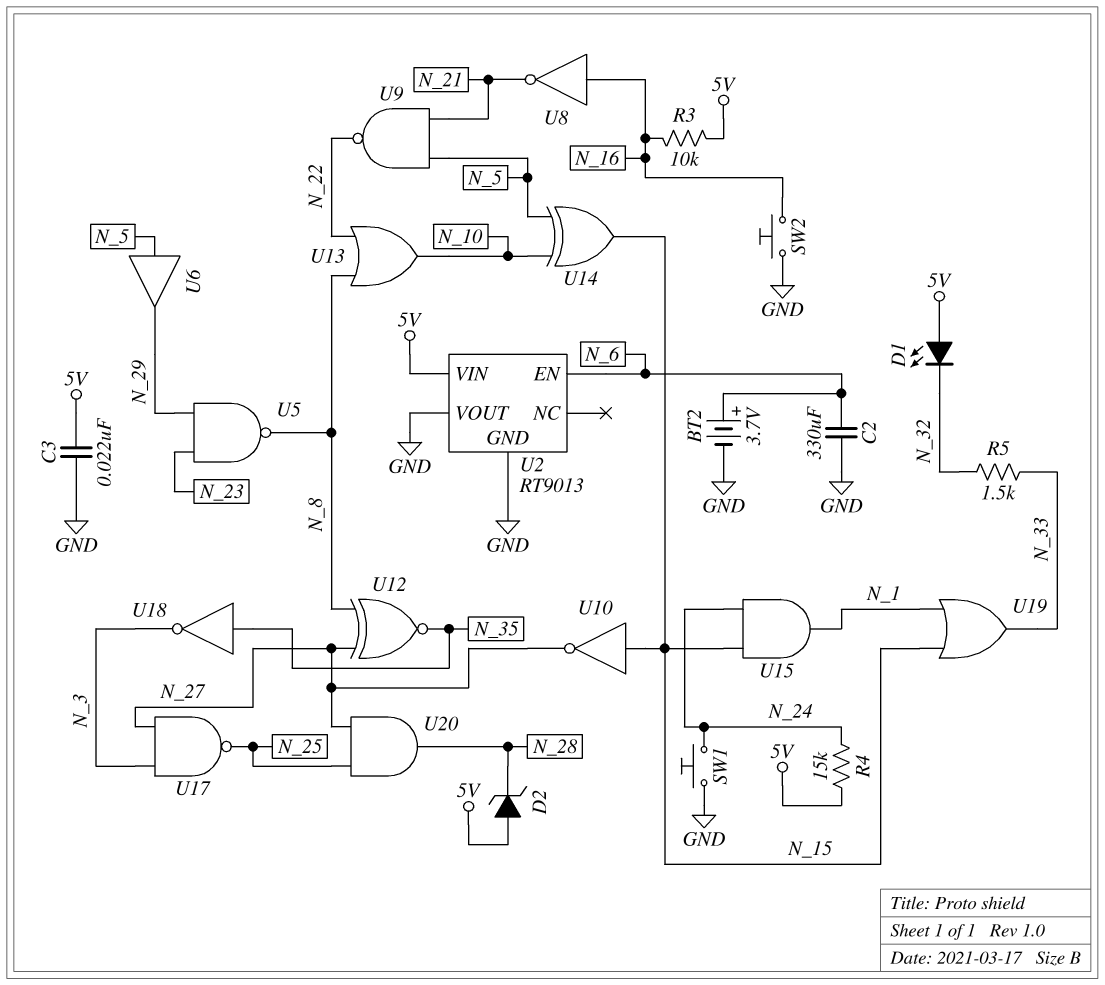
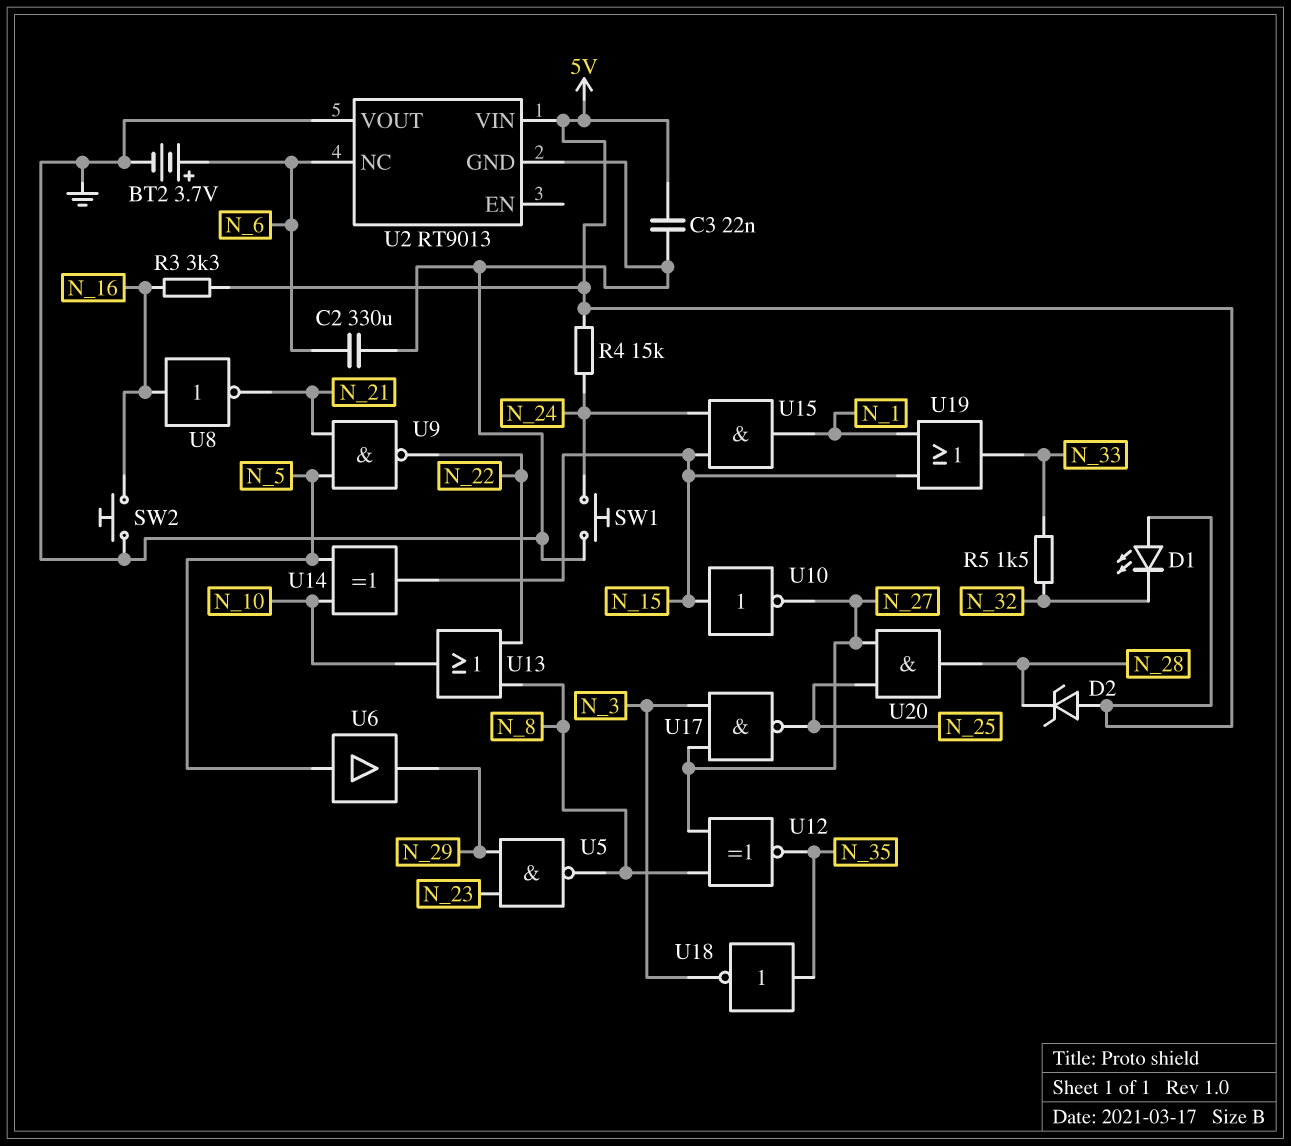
R3: 10k (5V, N_16) -> 3.3k (5V, N_16)
U2 pin EN: N_6 -> none
U2 pin NC: none -> N_6

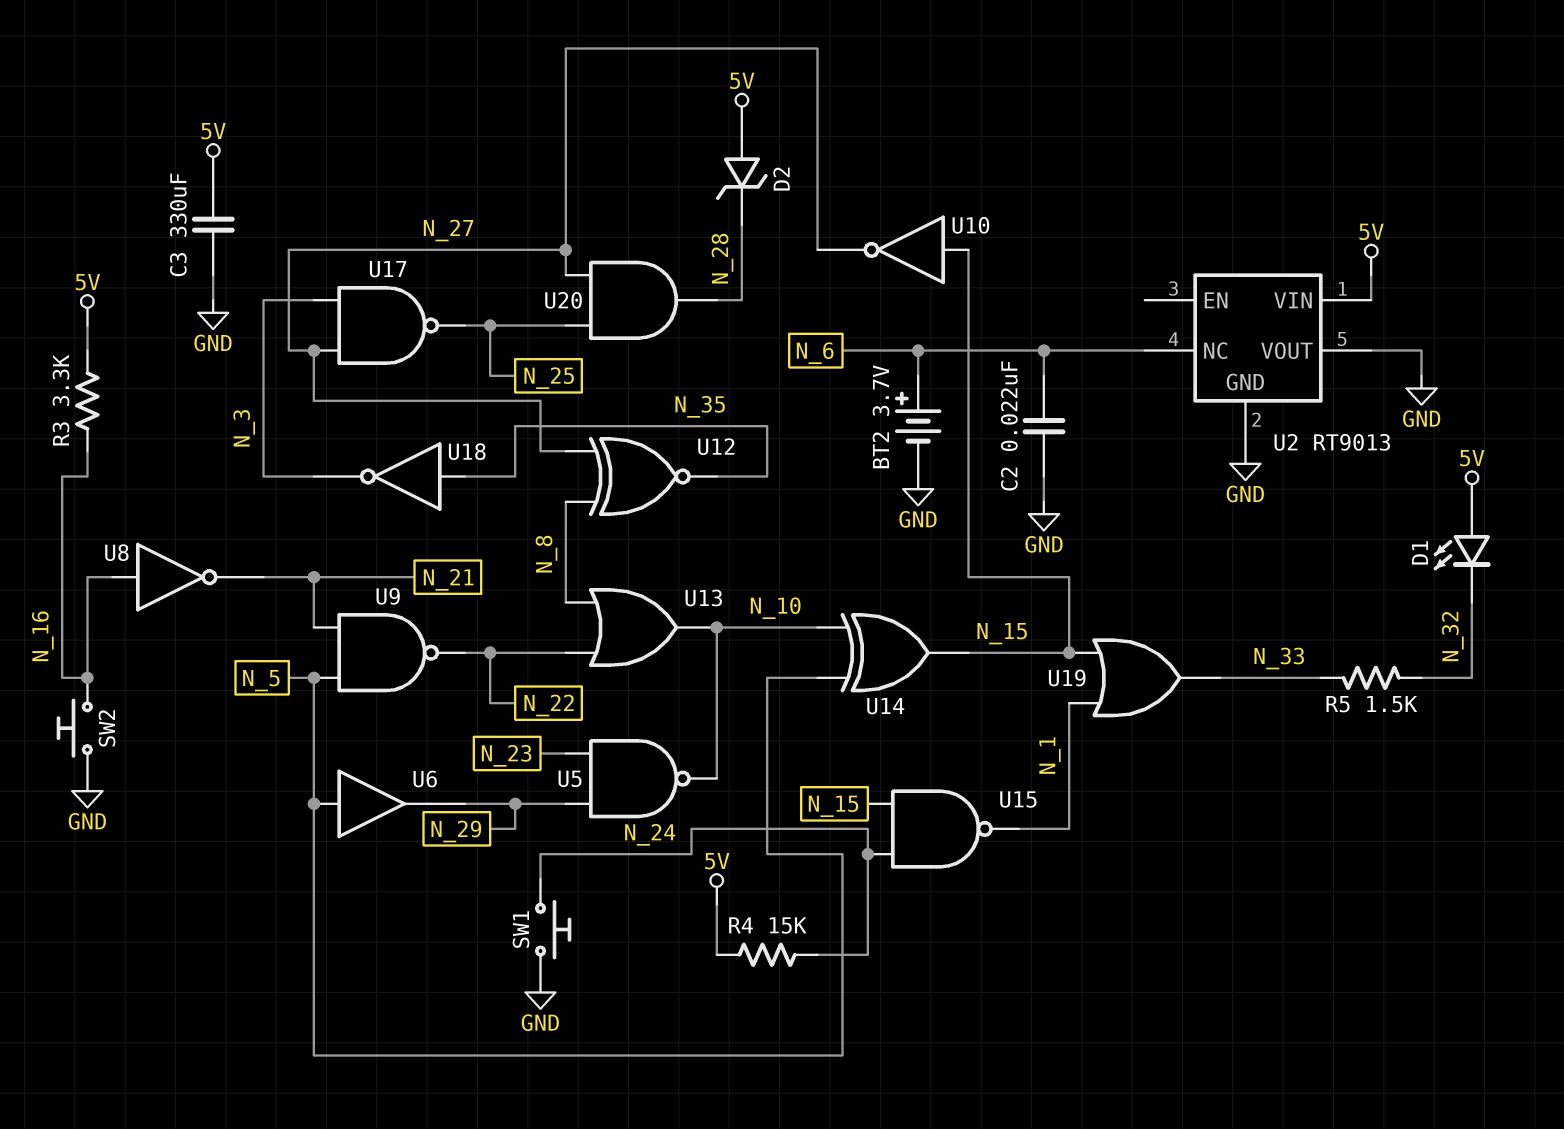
C2: 330uF (GND, N_6) -> 22nF (GND, N_6)
C3: 22nF (5V, GND) -> 330uF (5V, GND)
U5: NAND (in N_23, in N_29, out N_8) -> NAND (in N_23, in N_29, out N_10)
U15: AND (in N_15, in N_24, out N_1) -> NAND (in N_15, in N_24, out N_1)

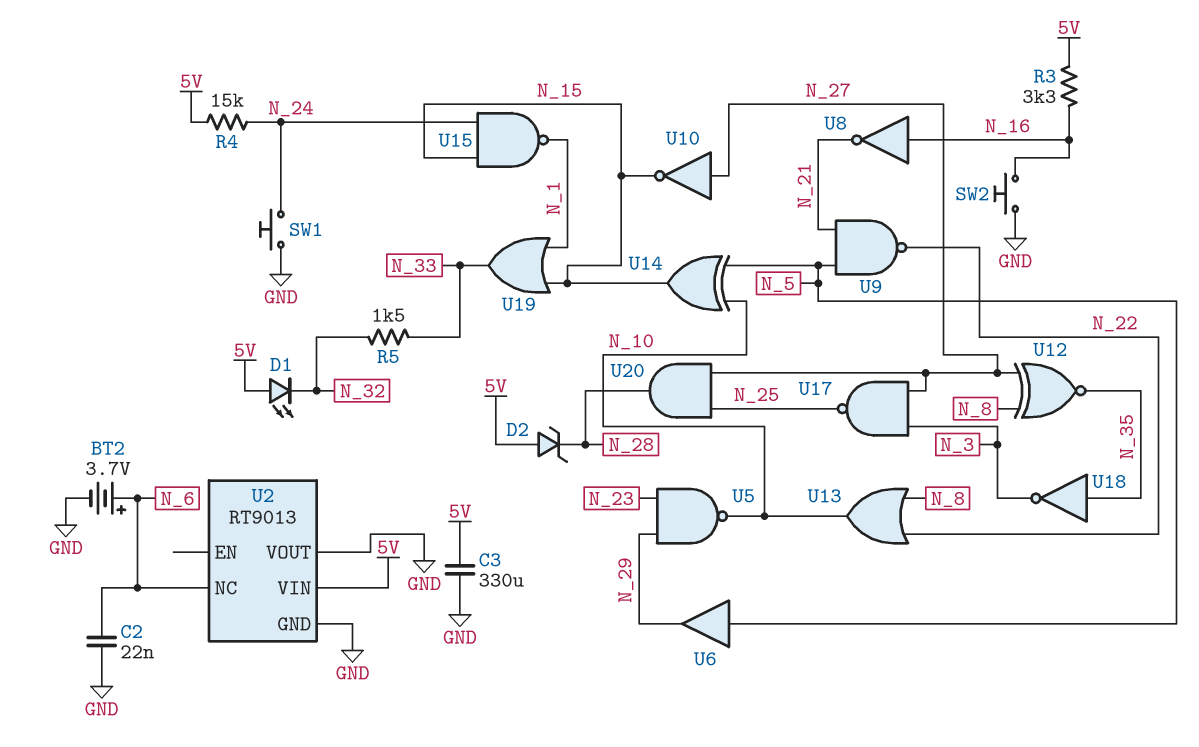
U10: NOT (in N_15, out N_27) -> NOT (in N_27, out N_15)

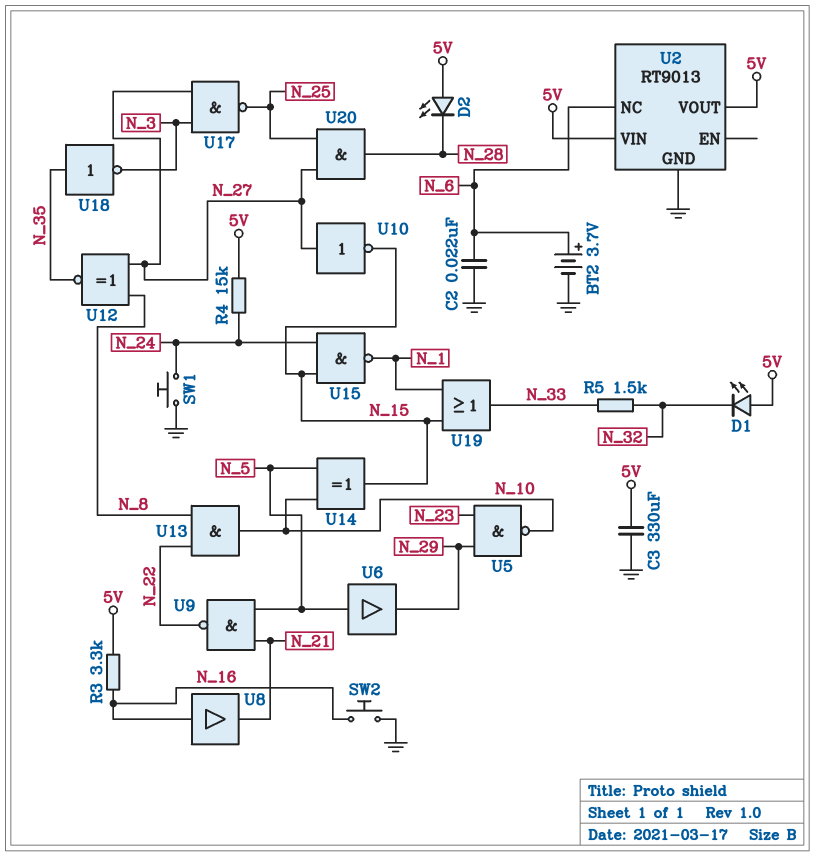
D2: zener (A 5V, K N_28) -> LED (A 5V, K N_28)
U2 pin VOUT: GND -> 5V
U8: NOT (in N_16, out N_21) -> buffer (in N_16, out N_21)
U13: OR (in N_8, in N_22, out N_10) -> AND (in N_8, in N_22, out N_10)

